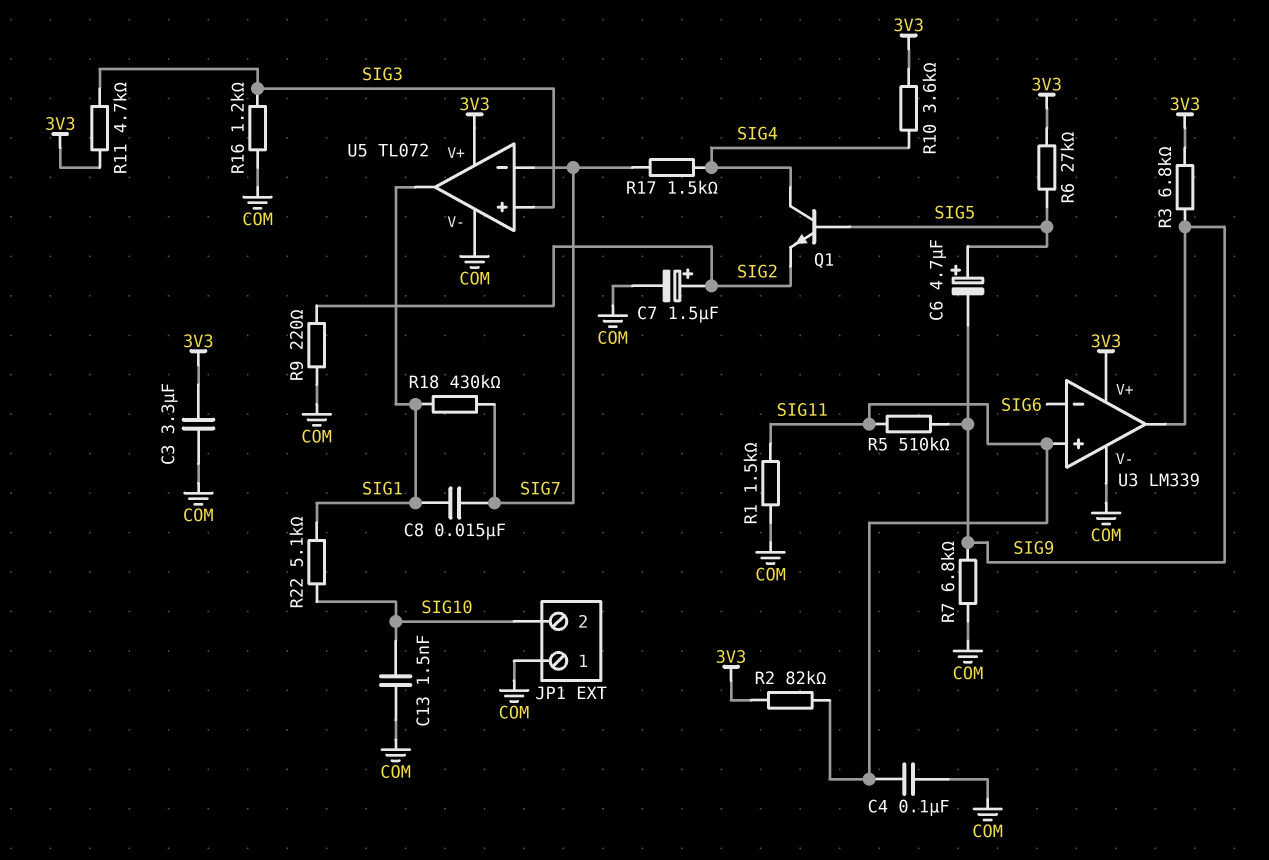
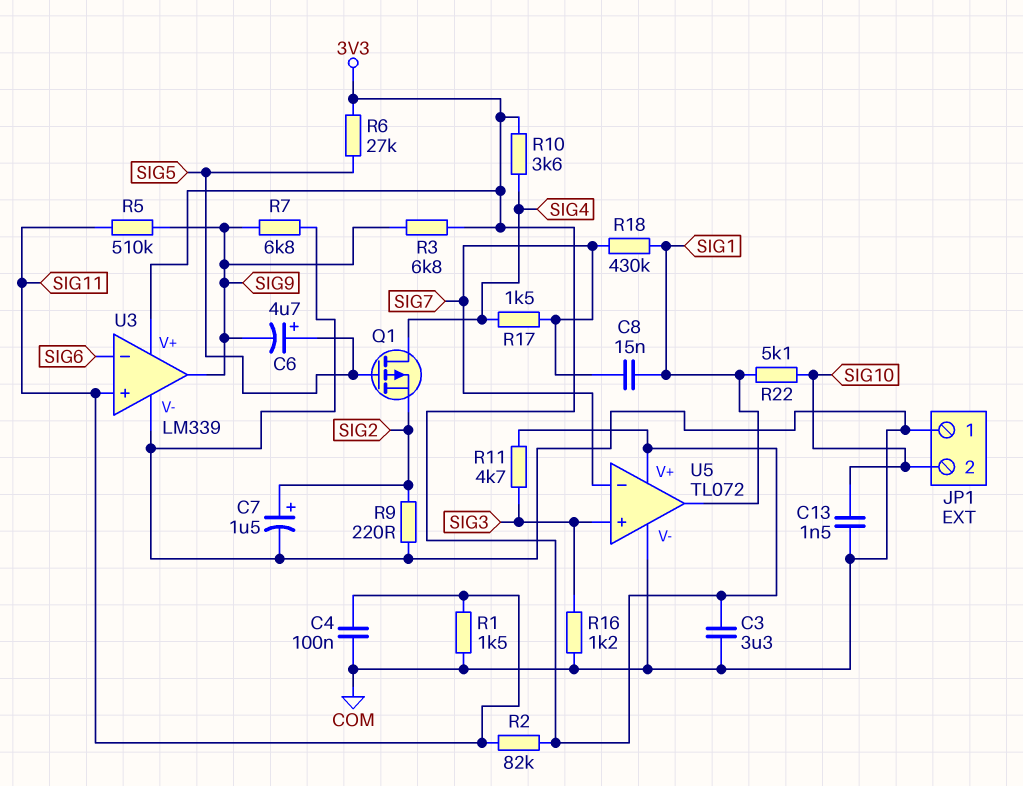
Q1: NPN (B SIG5, C SIG4, E SIG2) -> PMOS (G SIG5, D SIG4, S SIG2)

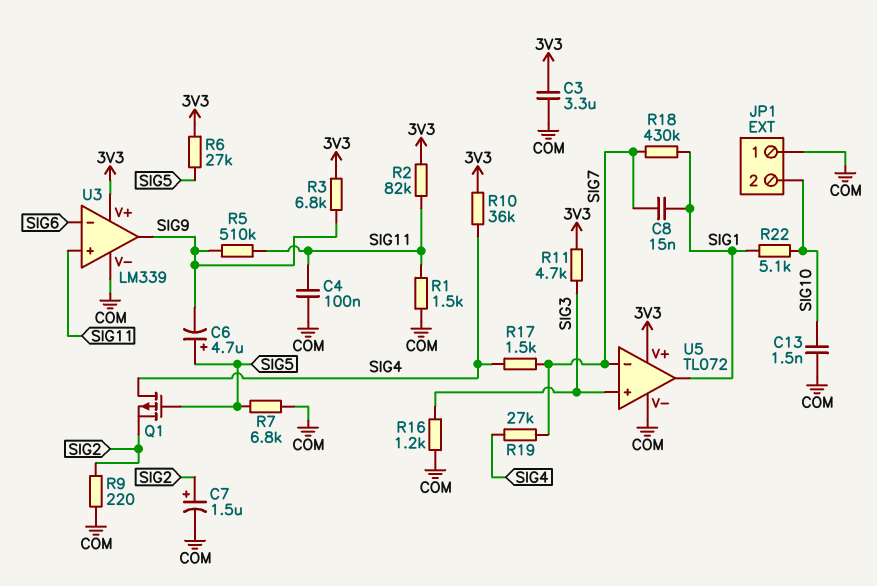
R7: 6.8k (COM, SIG9) -> 6.8k (COM, SIG5)
R10: 3.6k (3V3, SIG4) -> 36k (3V3, SIG4)
R19: none -> 27k (SIG4, SIG7)

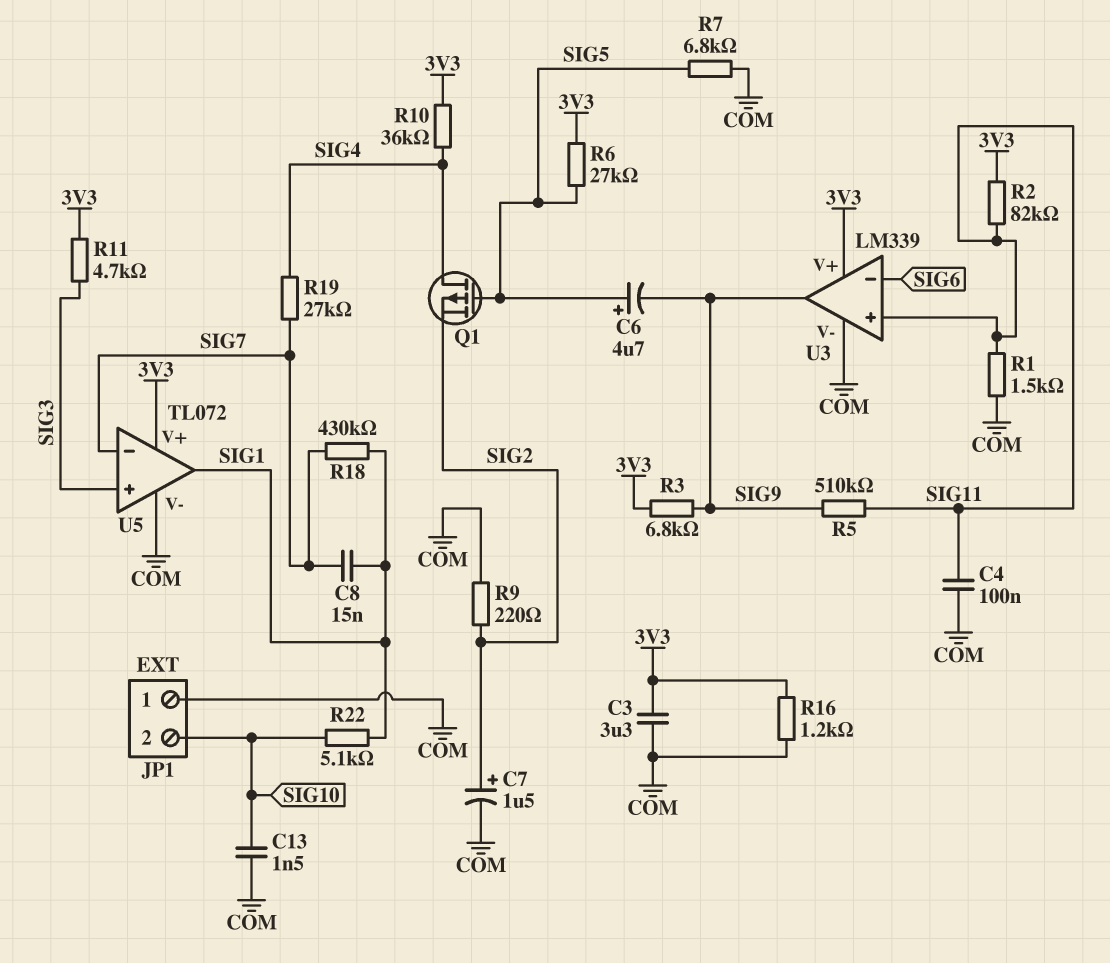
R16: 1.2k (COM, SIG3) -> 1.2k (3V3, COM)
R17: 1.5k (SIG4, SIG7) -> none

